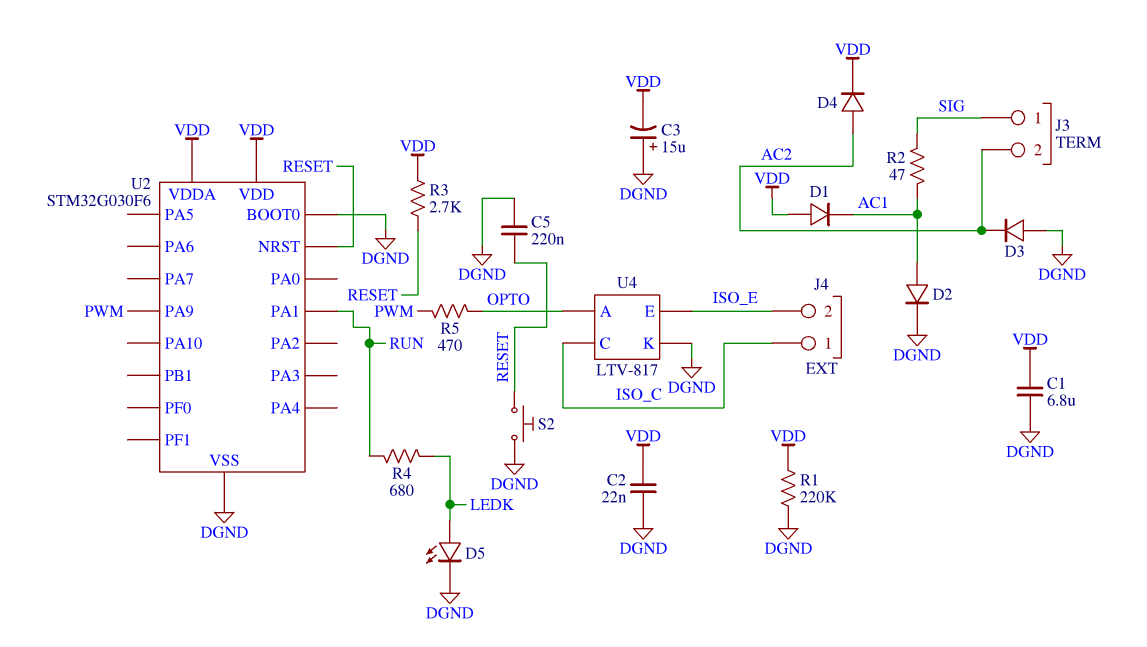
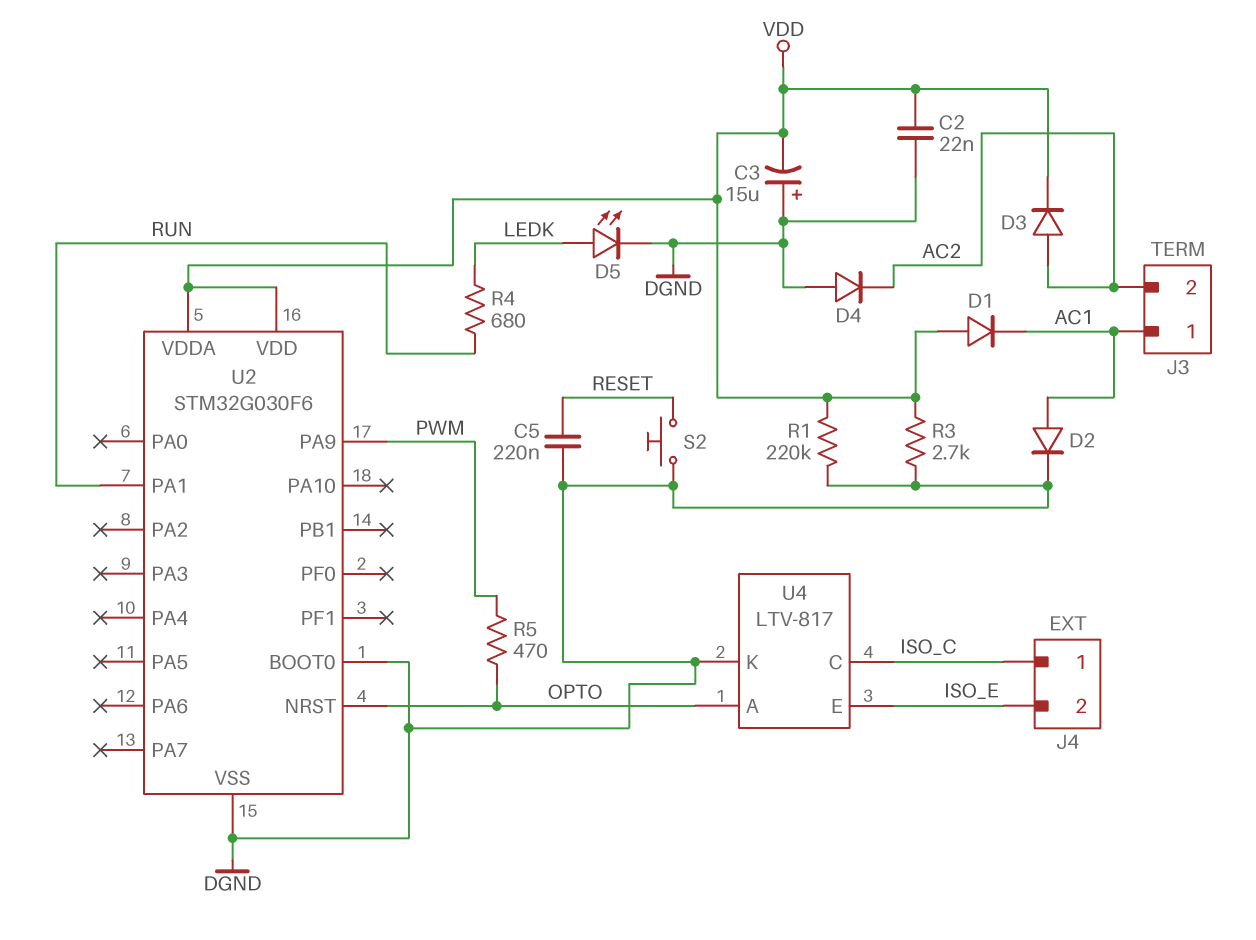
C1: 6.8uF (DGND, VDD) -> none
D3: diode (A DGND, K AC2) -> diode (A AC2, K VDD)
D4: diode (A AC2, K VDD) -> diode (A DGND, K AC2)
J3 pin 1: SIG -> AC1
R2: 47 (AC1, SIG) -> none
R3: 2.7k (RESET, VDD) -> 2.7k (DGND, VDD)
U2 pin NRST: RESET -> OPTO

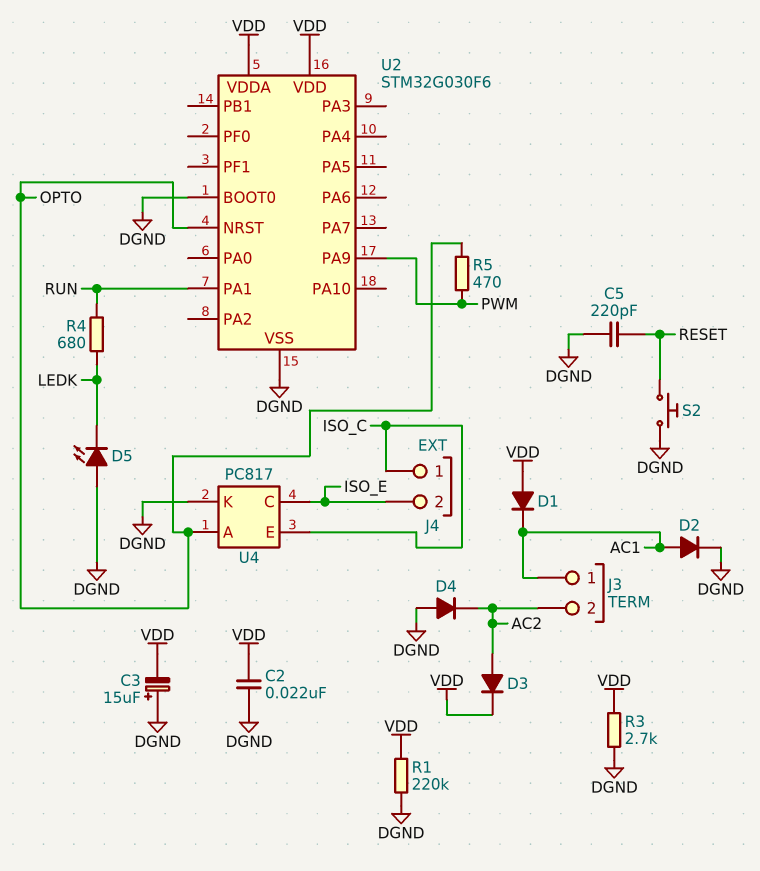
C5: 220nF (DGND, RESET) -> 220pF (DGND, RESET)
D5: LED (A LEDK, K DGND) -> LED (A DGND, K LEDK)
U4: LTV-817 -> PC817
U4 pin C: ISO_C -> ISO_E
U4 pin E: ISO_E -> ISO_C

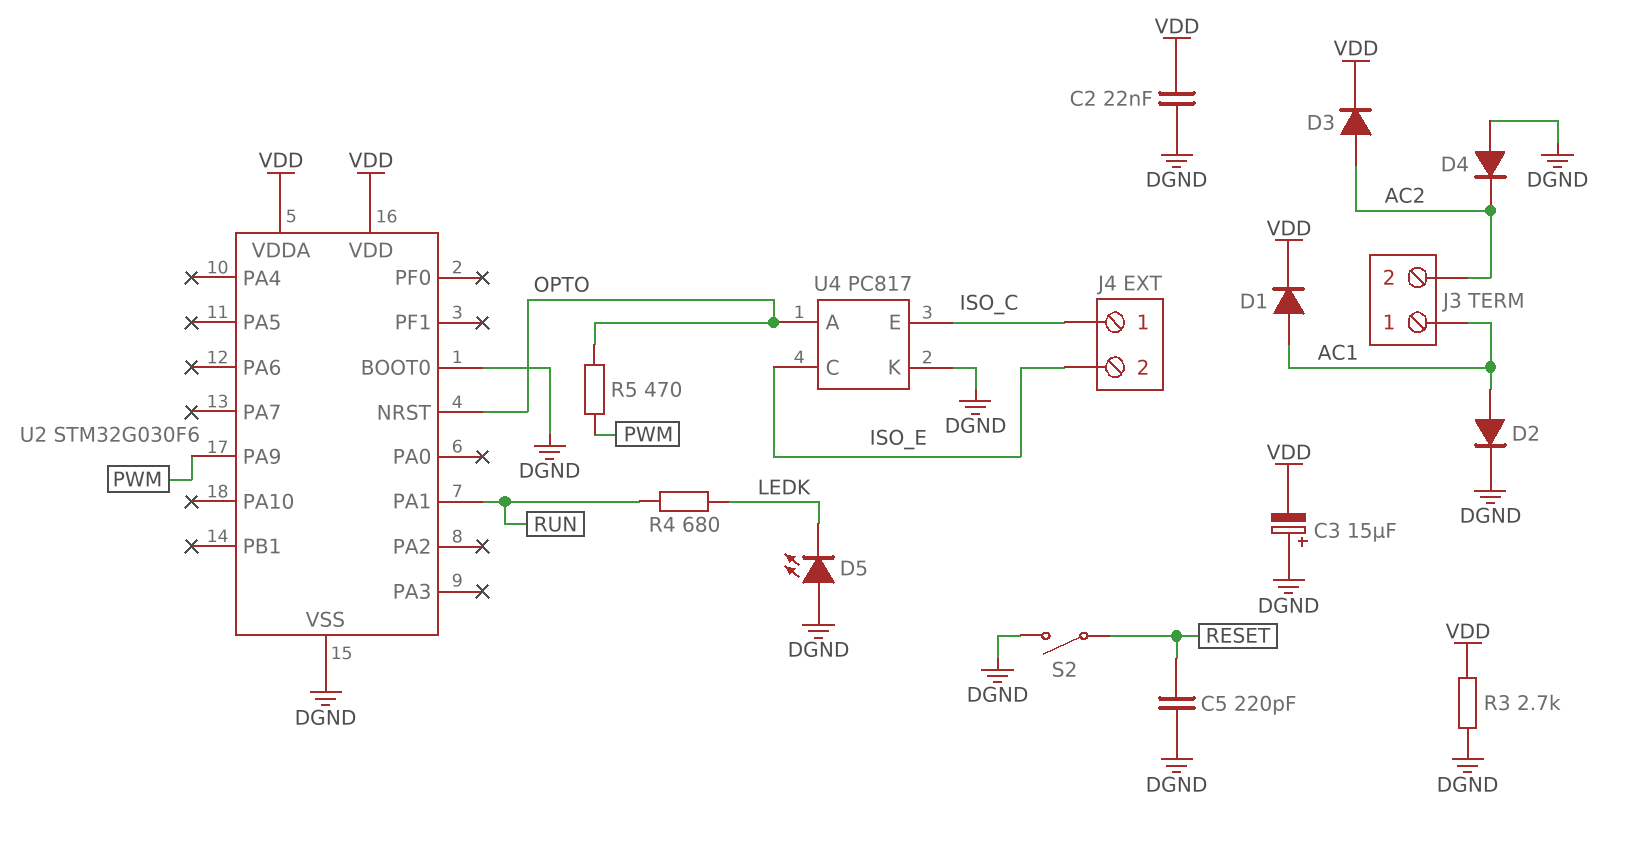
D1: diode (A VDD, K AC1) -> diode (A AC1, K VDD)
R1: 220k (DGND, VDD) -> none
S2: button (DGND, RESET) -> switch (DGND, RESET)

